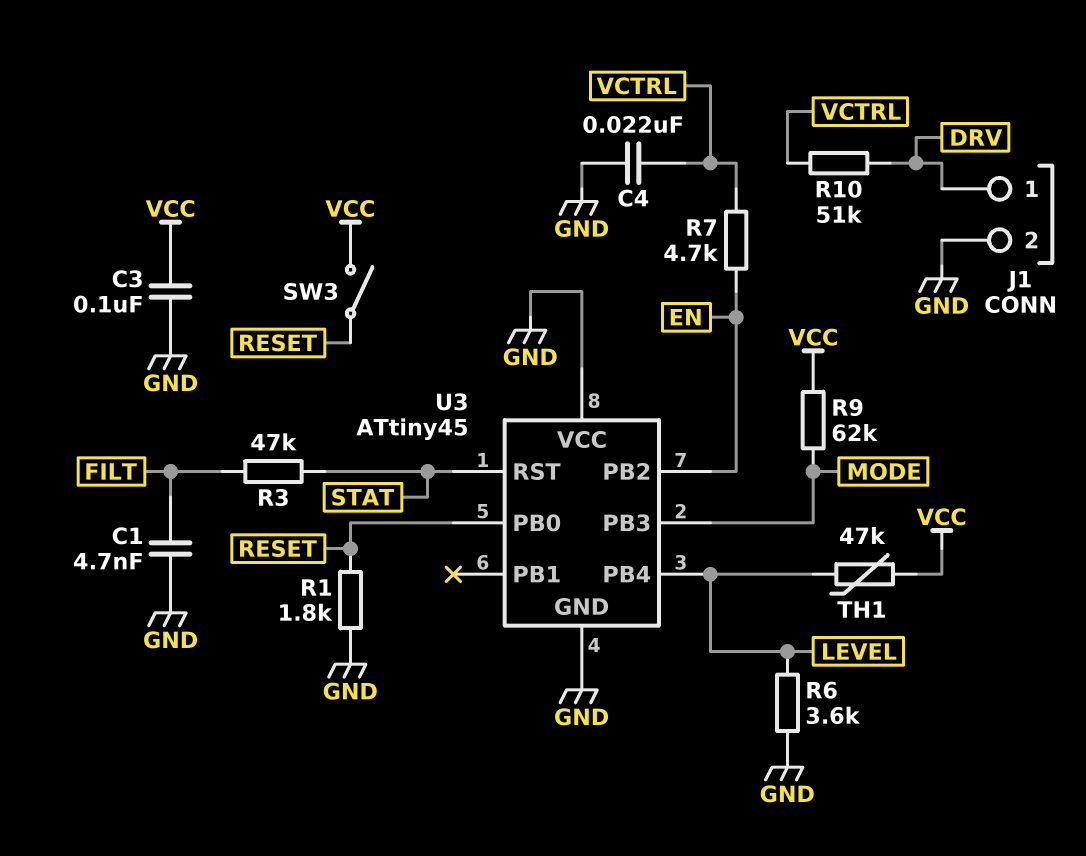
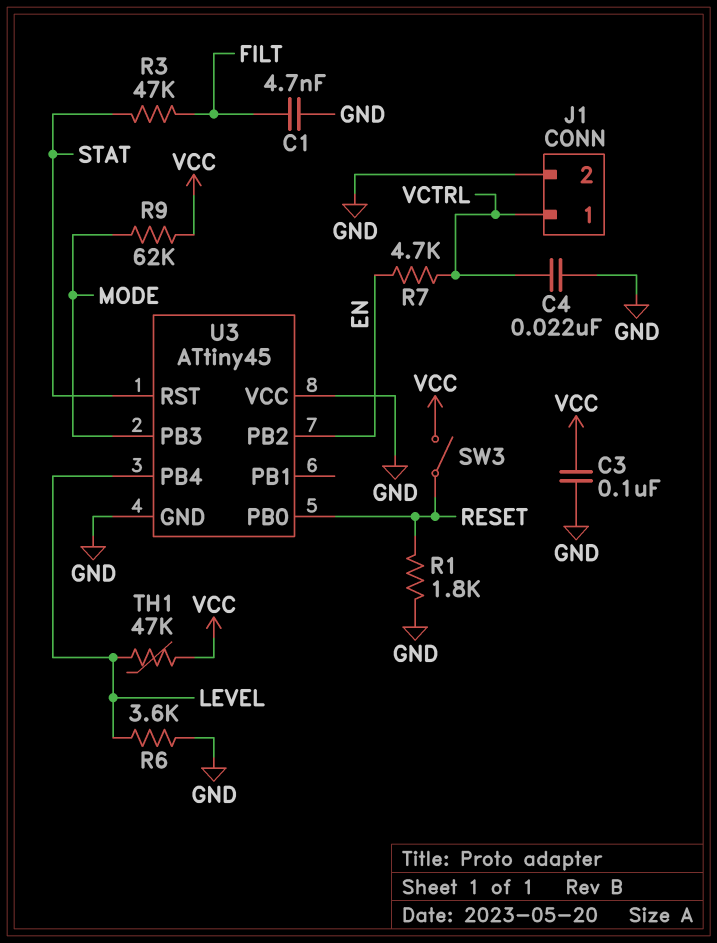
J1 pin 1: DRV -> VCTRL
R10: 51k (DRV, VCTRL) -> none

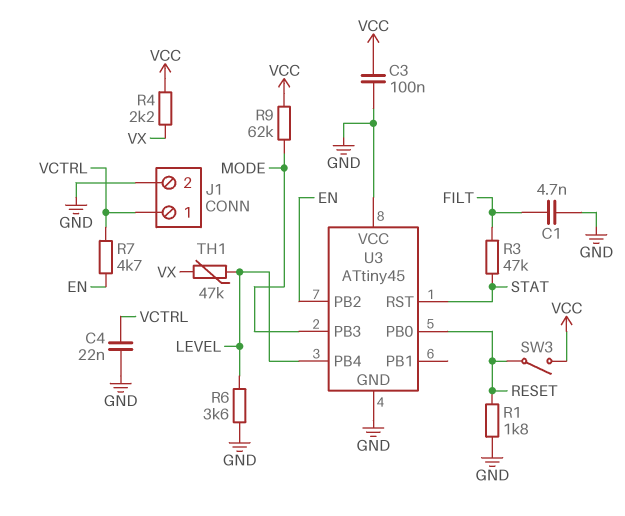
R4: none -> 2.2k (VCC, VX)
TH1: 47k (LEVEL, VCC) -> 47k (LEVEL, VX)

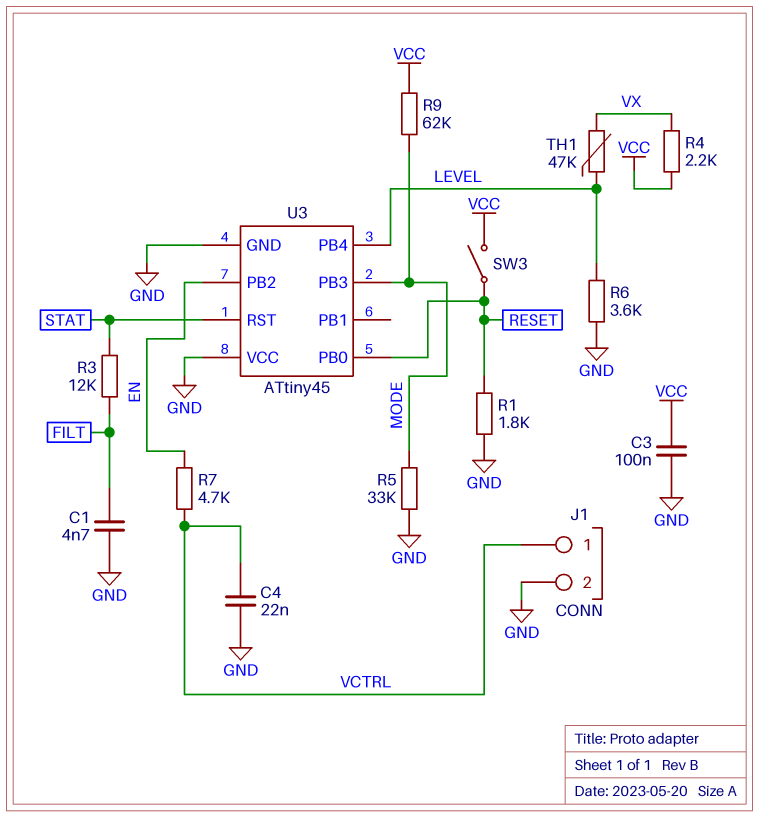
R3: 47k (FILT, STAT) -> 12k (FILT, STAT)
R5: none -> 33k (GND, MODE)

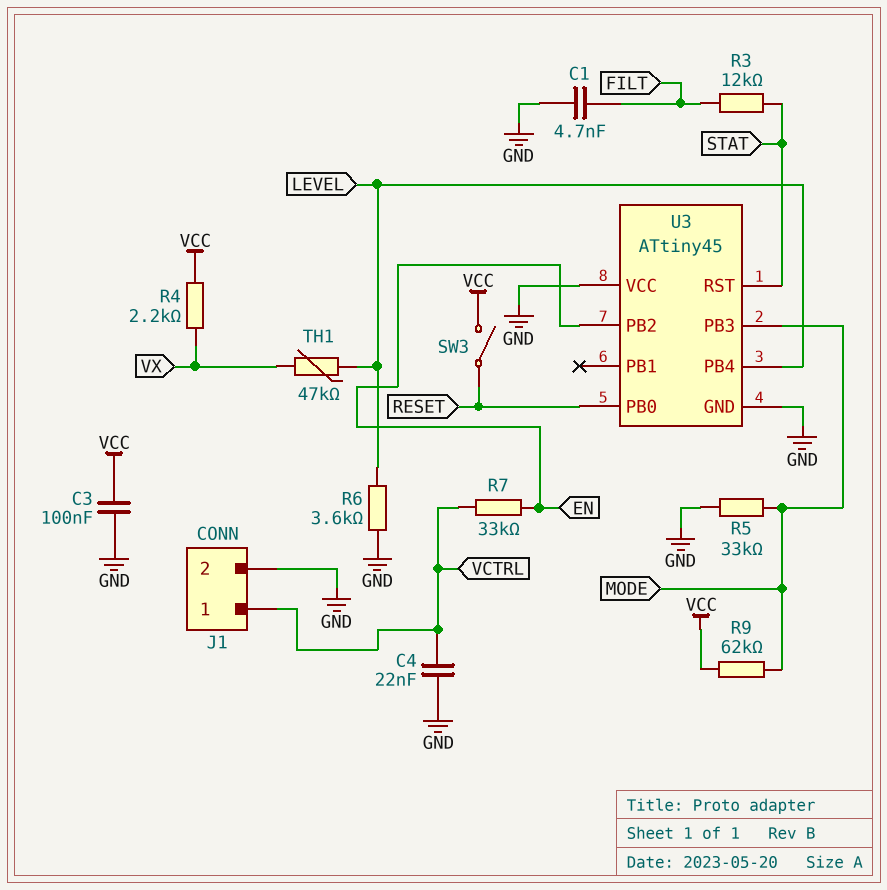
R1: 1.8k (GND, RESET) -> none
R7: 4.7k (EN, VCTRL) -> 33k (EN, VCTRL)

